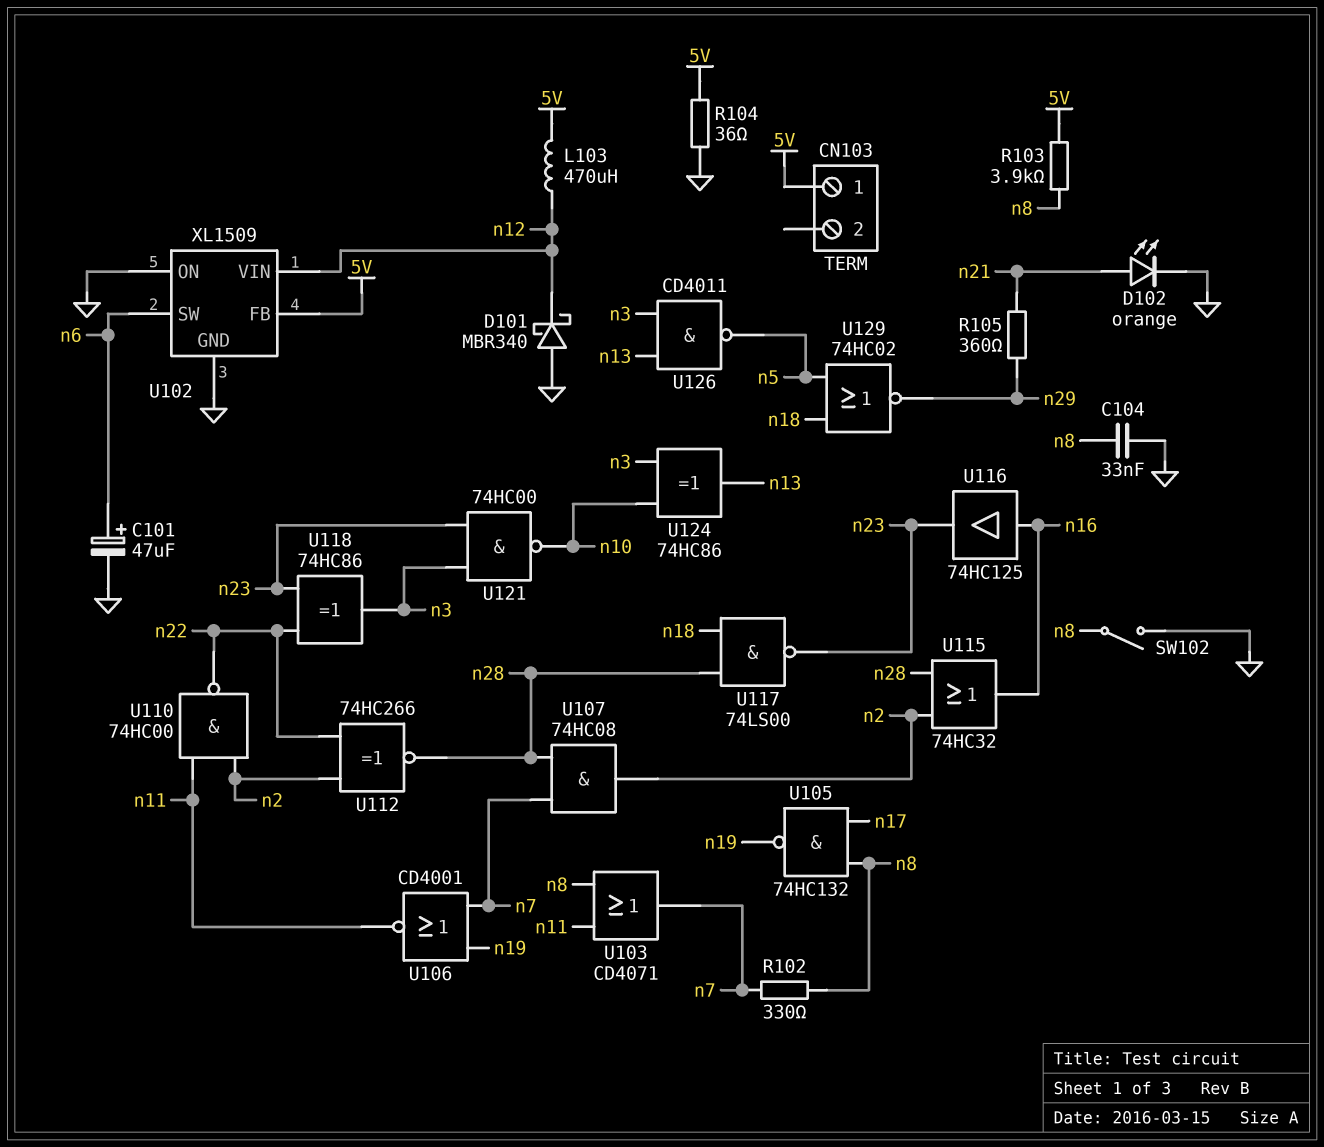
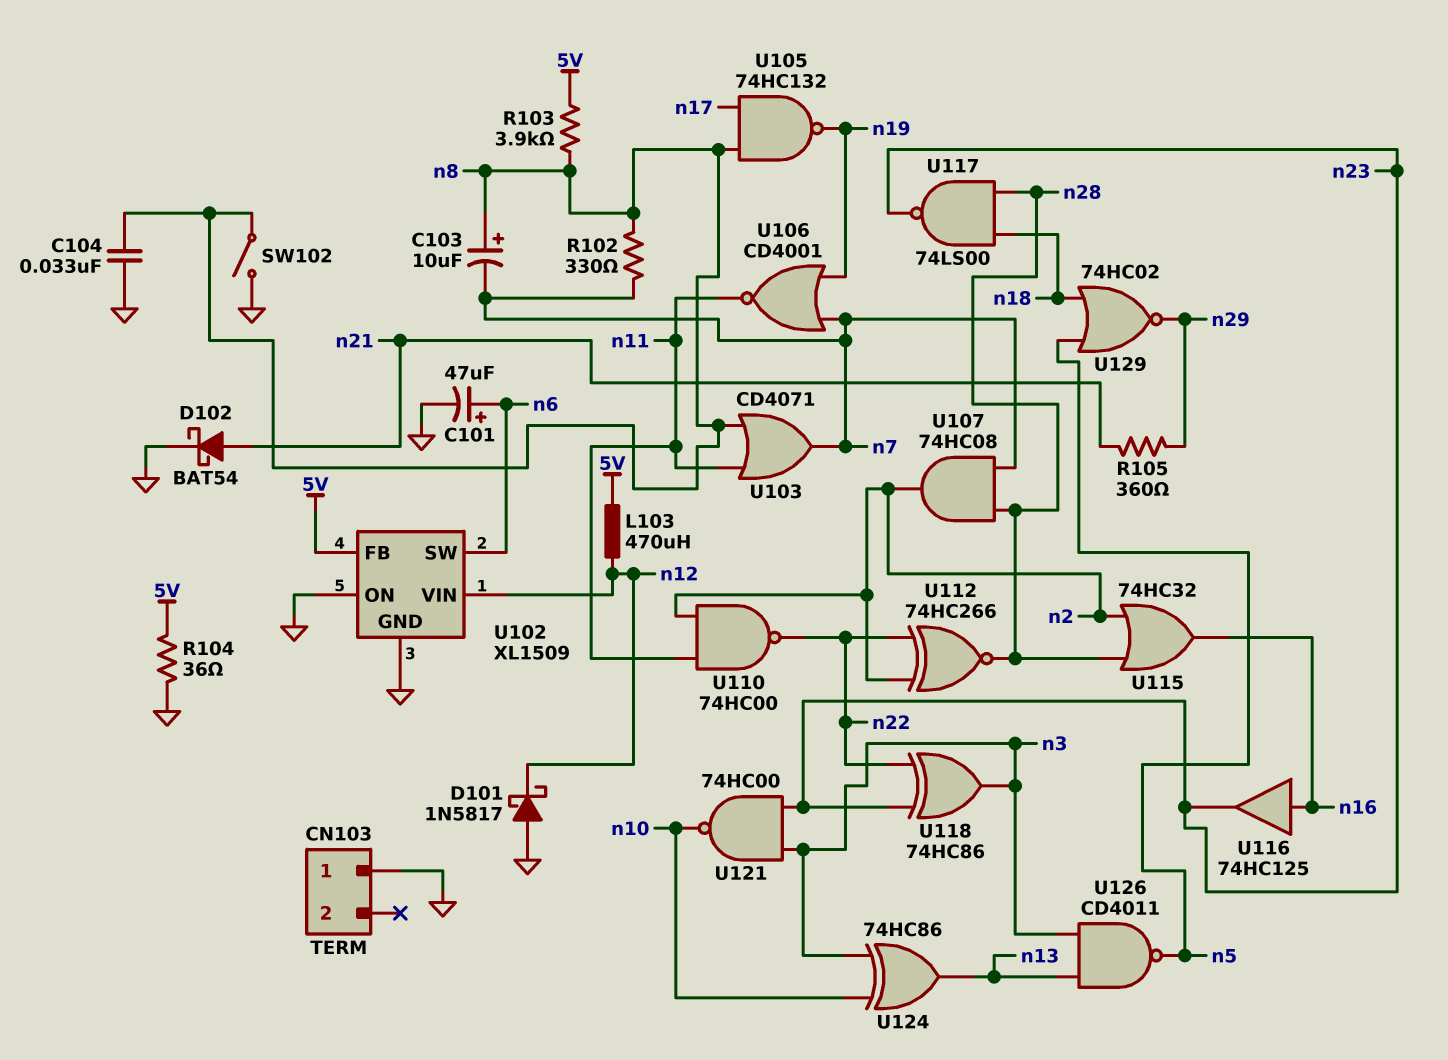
C103: none -> 10uF (plus n8, minus n7)
CN103 pin 1: 5V -> GND
D101: schottky MBR340 (A GND, K n12) -> schottky 1N5817 (A GND, K n12)
D102: LED orange (A n21, K GND) -> schottky BAT54 (A n21, K GND)

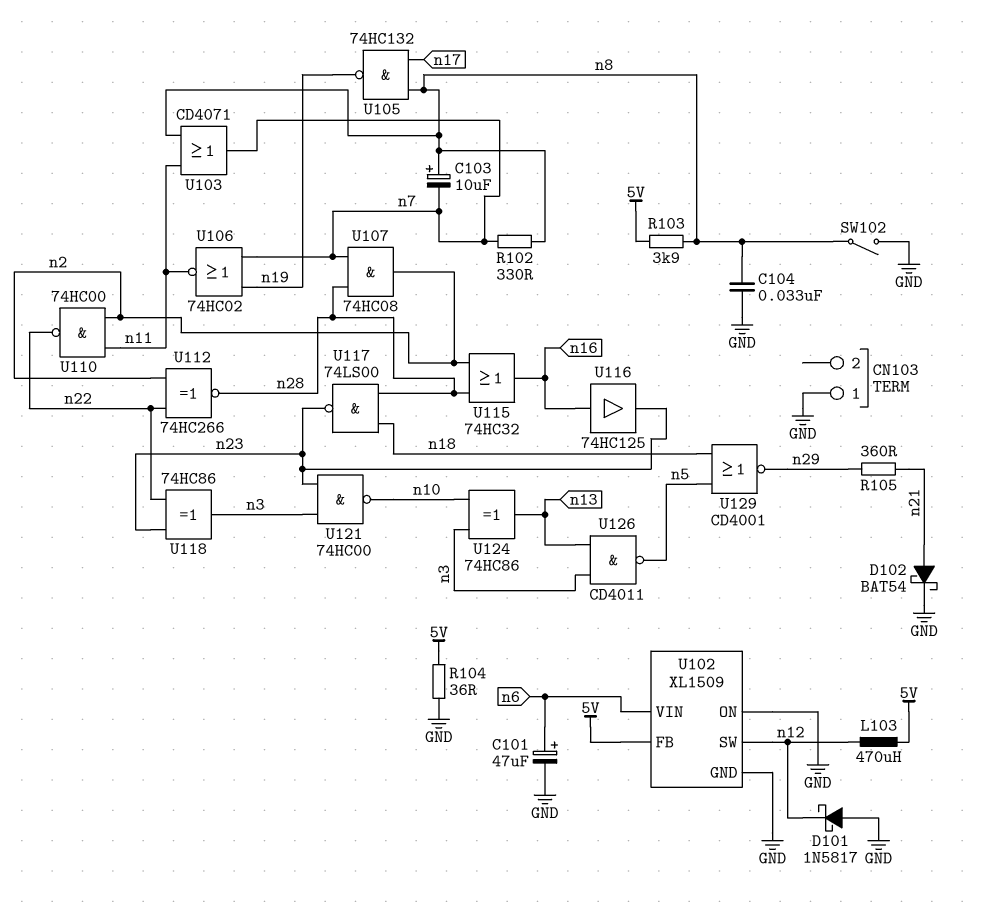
U102 pin SW: n6 -> n12
U102 pin VIN: n12 -> n6
U106: NOR CD4001 (in n7, in n19, out n11) -> NOR 74HC02 (in n7, in n19, out n11)
U129: NOR 74HC02 (in n5, in n18, out n29) -> NOR CD4001 (in n5, in n18, out n29)

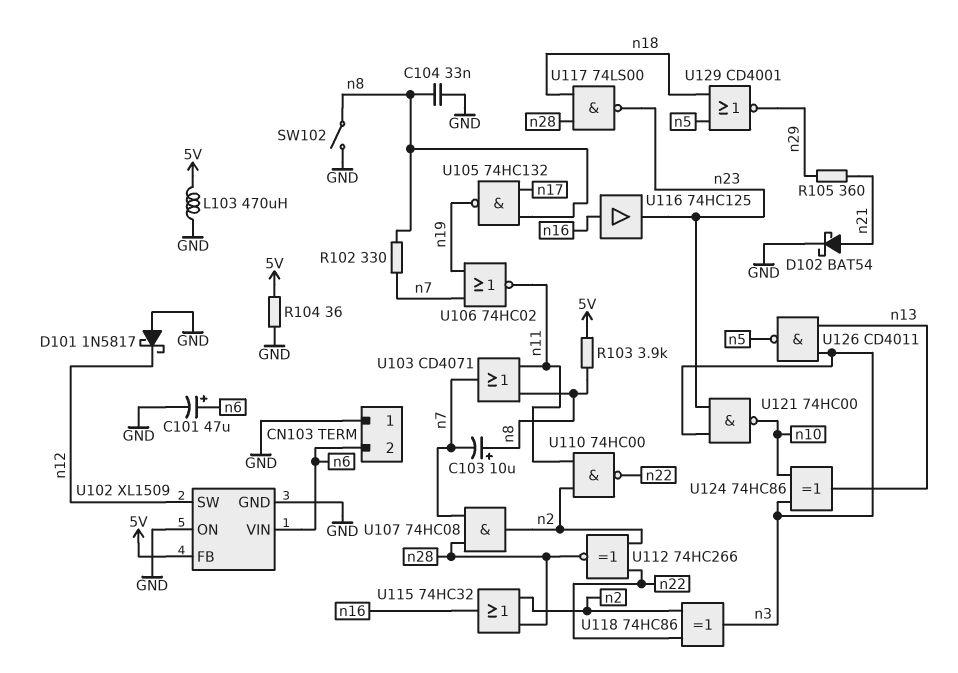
CN103 pin 2: none -> n6
L103: 470uH (5V, n12) -> 470uH (5V, GND)
U118: XOR 74HC86 (in n22, in n23, out n3) -> XOR 74HC86 (in n2, in n22, out n3)

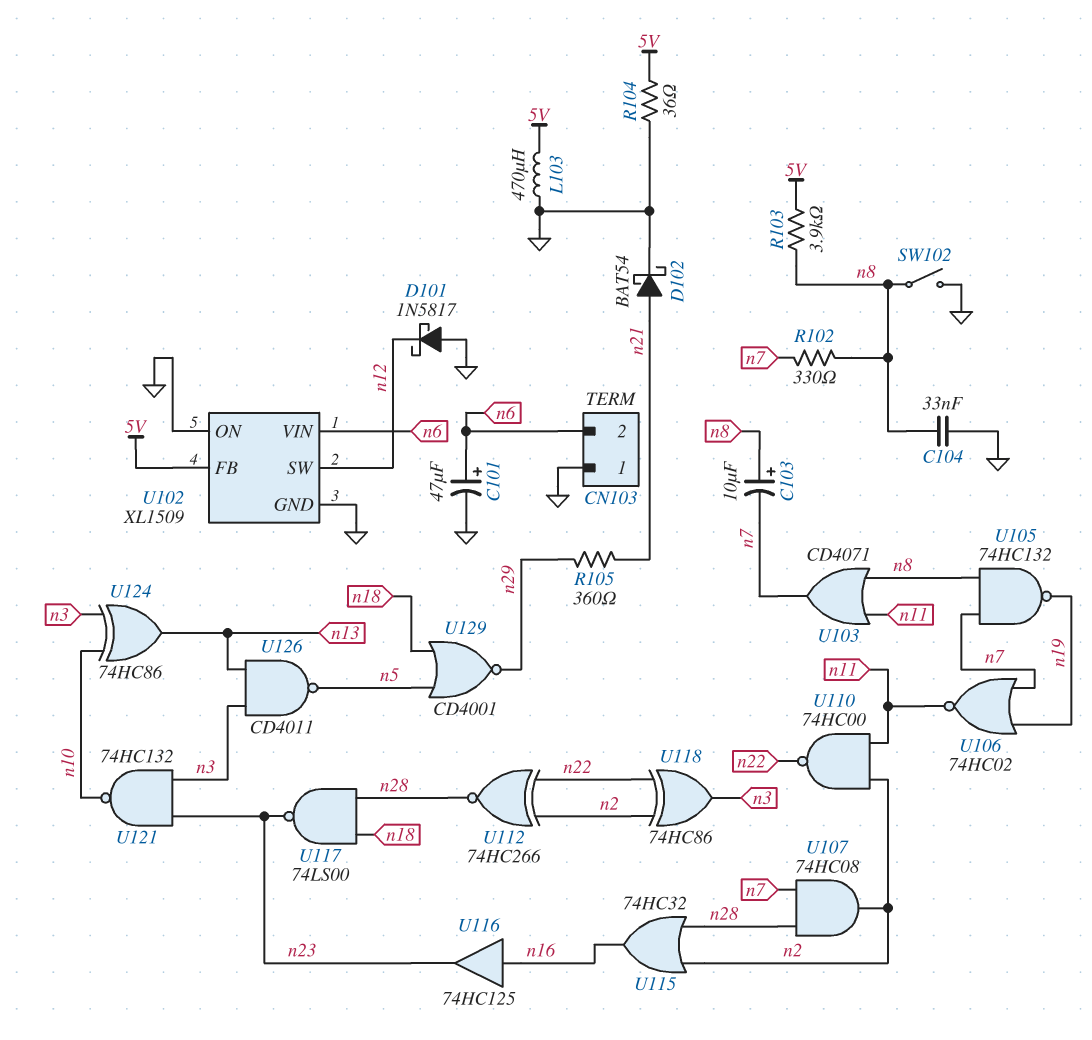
U105: NAND 74HC132 (in n8, in n17, out n19) -> NAND 74HC132 (in n7, in n8, out n19)
U121: NAND 74HC00 (in n3, in n23, out n10) -> NAND 74HC132 (in n3, in n23, out n10)

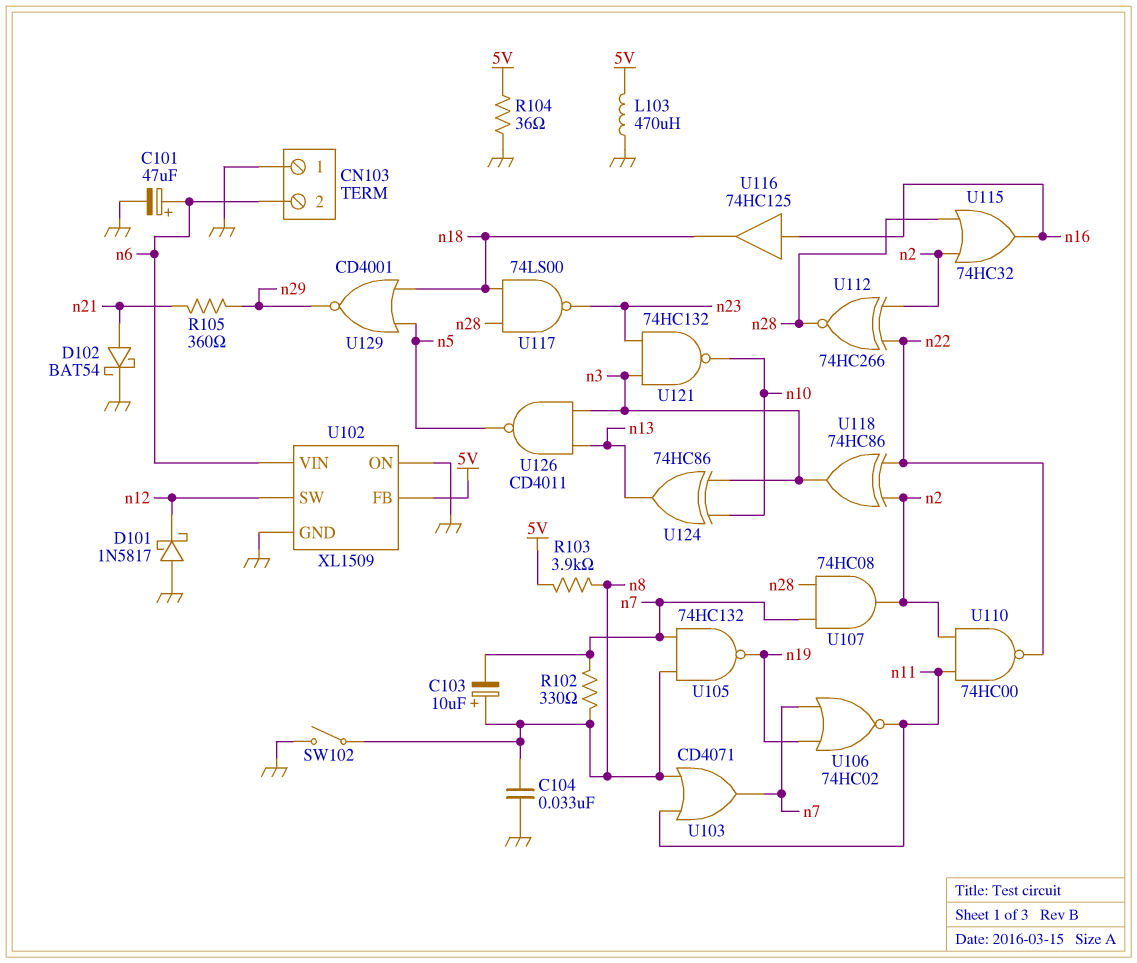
U116: buffer 74HC125 (in n16, out n23) -> buffer 74HC125 (in n16, out n18)

